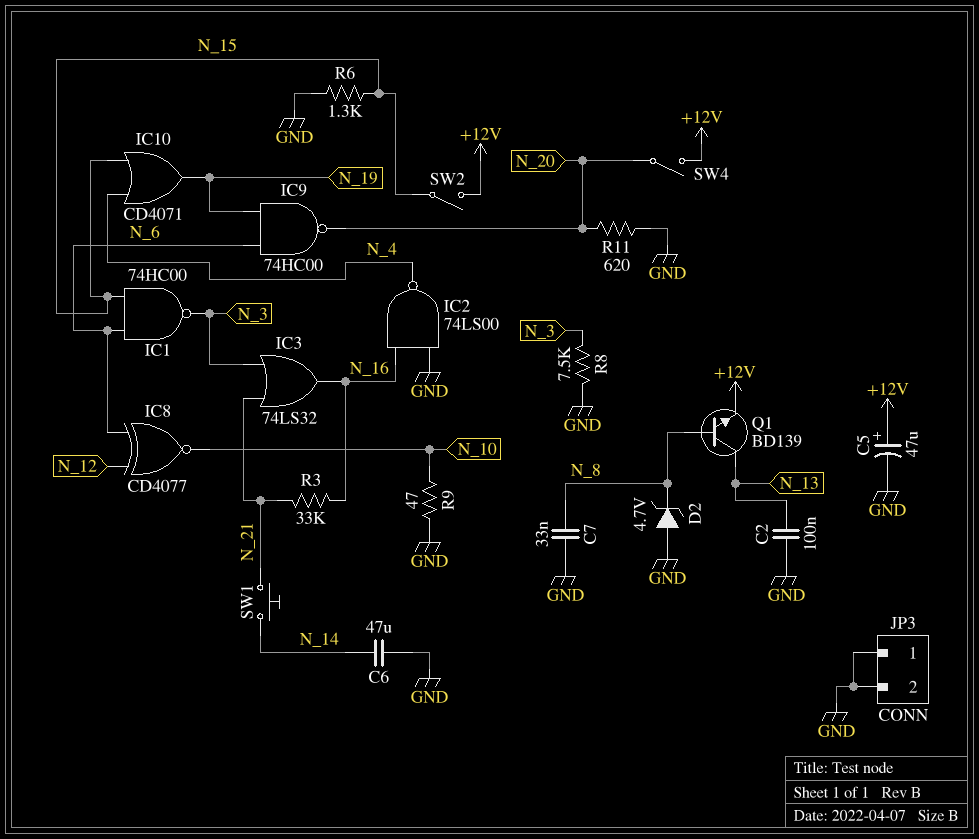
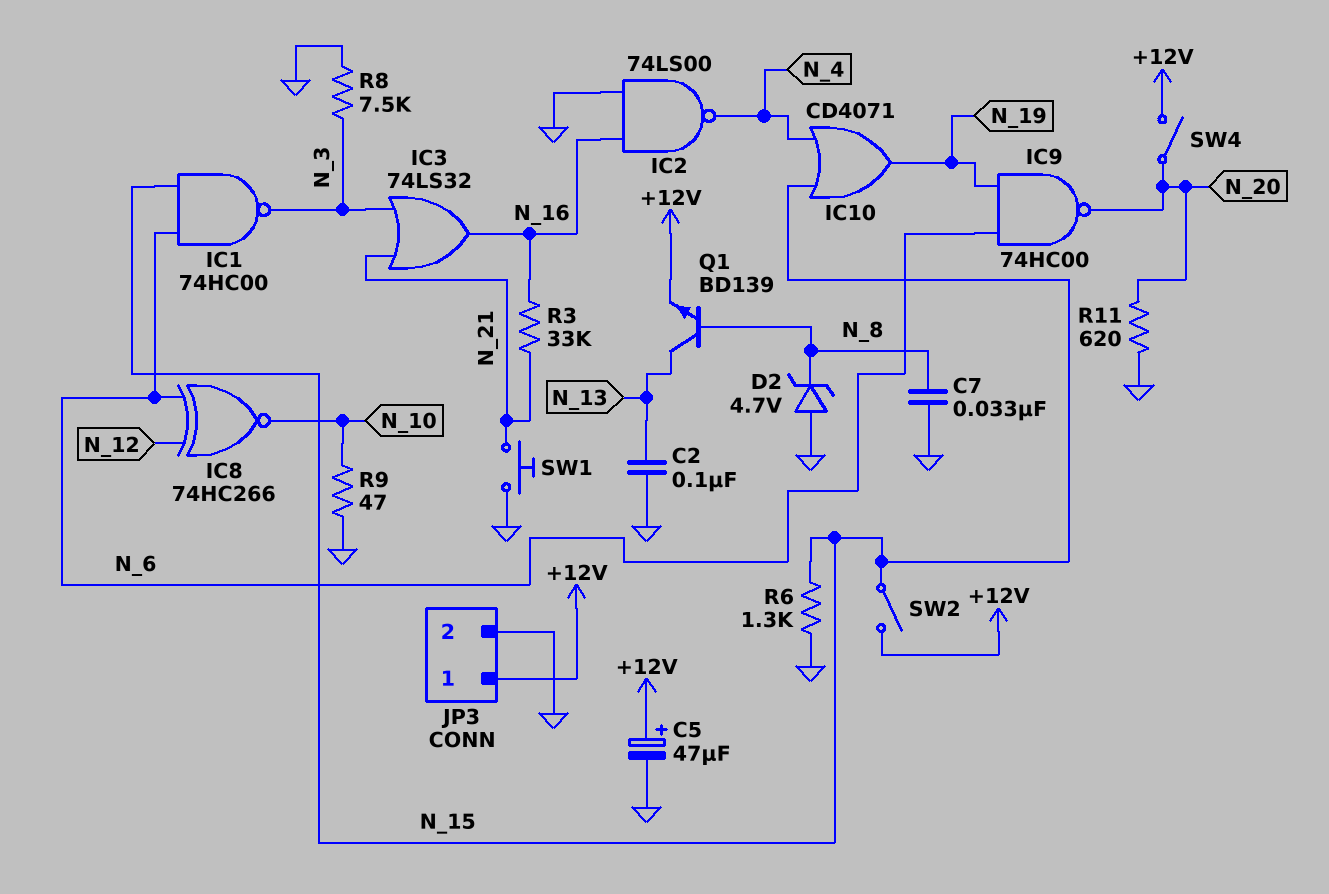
C6: 47uF (GND, N_14) -> none
IC8: XNOR CD4077 (in N_6, in N_12, out N_10) -> XNOR 74HC266 (in N_6, in N_12, out N_10)
JP3 pin 1: GND -> +12V
SW1: button (N_14, N_21) -> button (GND, N_21)

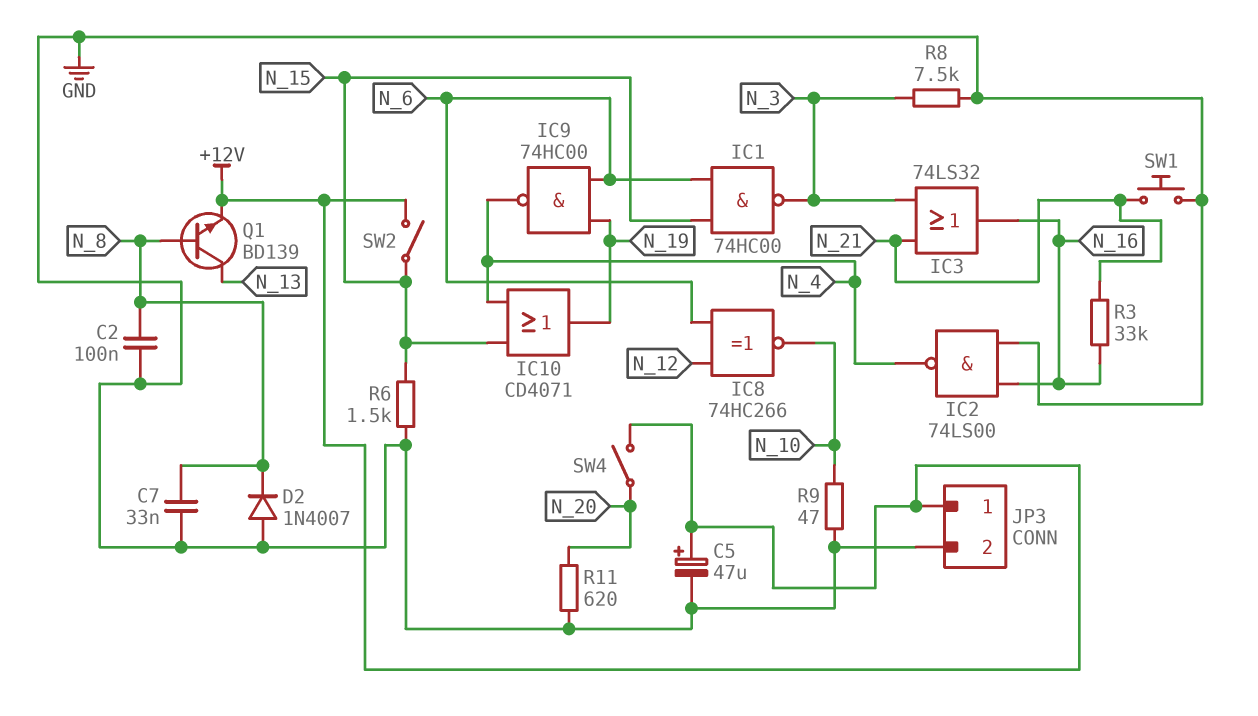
C2: 100nF (GND, N_13) -> 100nF (GND, N_8)
D2: zener 4.7V (A GND, K N_8) -> diode 1N4007 (A GND, K N_8)
IC9: NAND 74HC00 (in N_6, in N_19, out N_20) -> NAND 74HC00 (in N_6, in N_19, out N_4)
R6: 1.3k (GND, N_15) -> 1.5k (GND, N_15)

